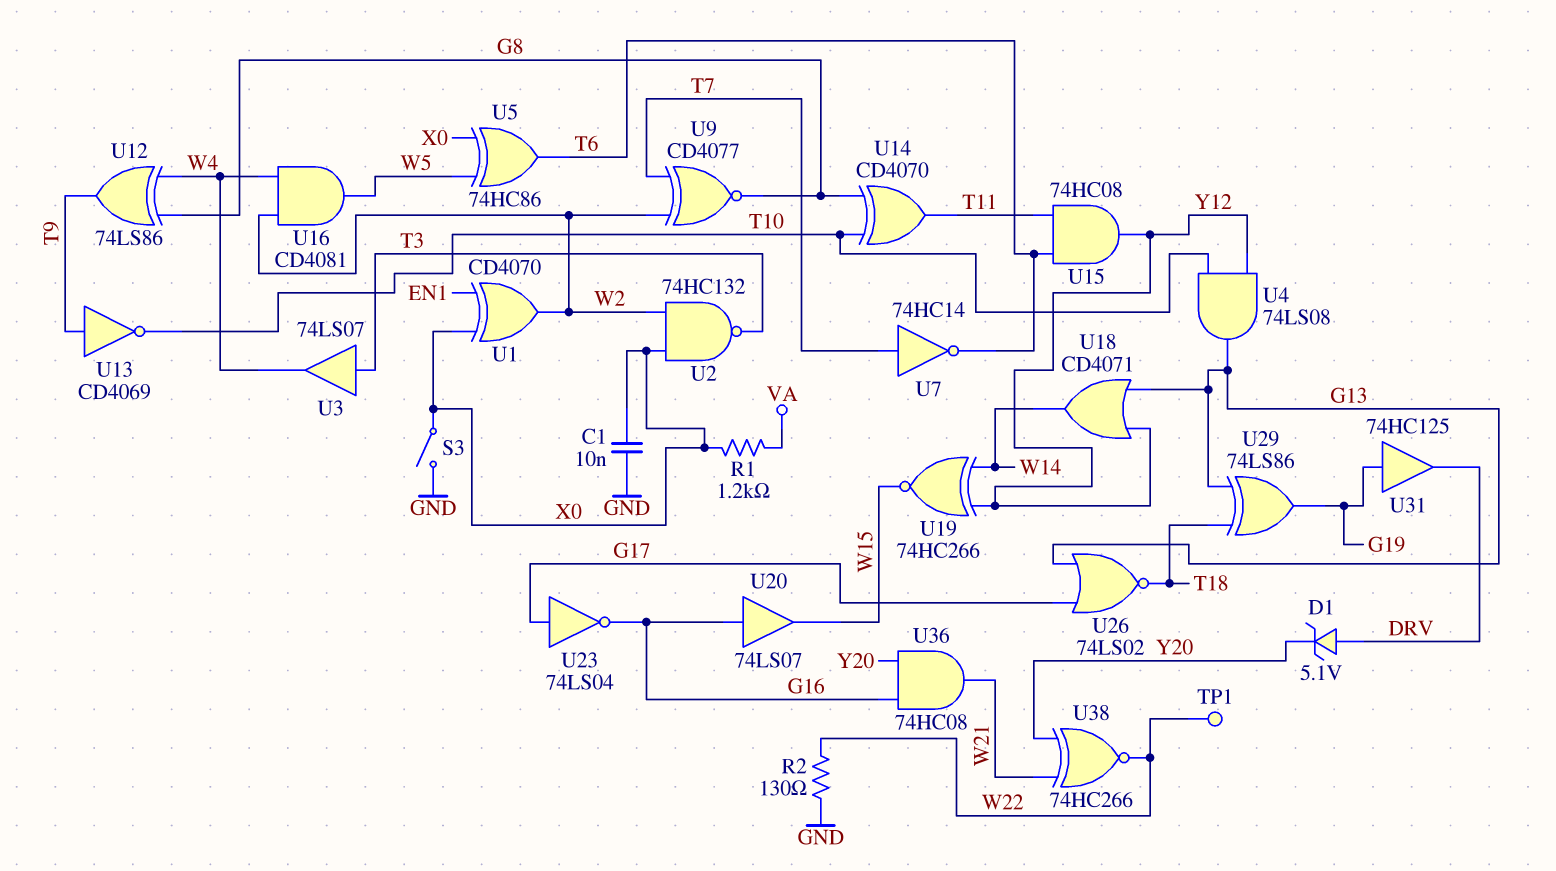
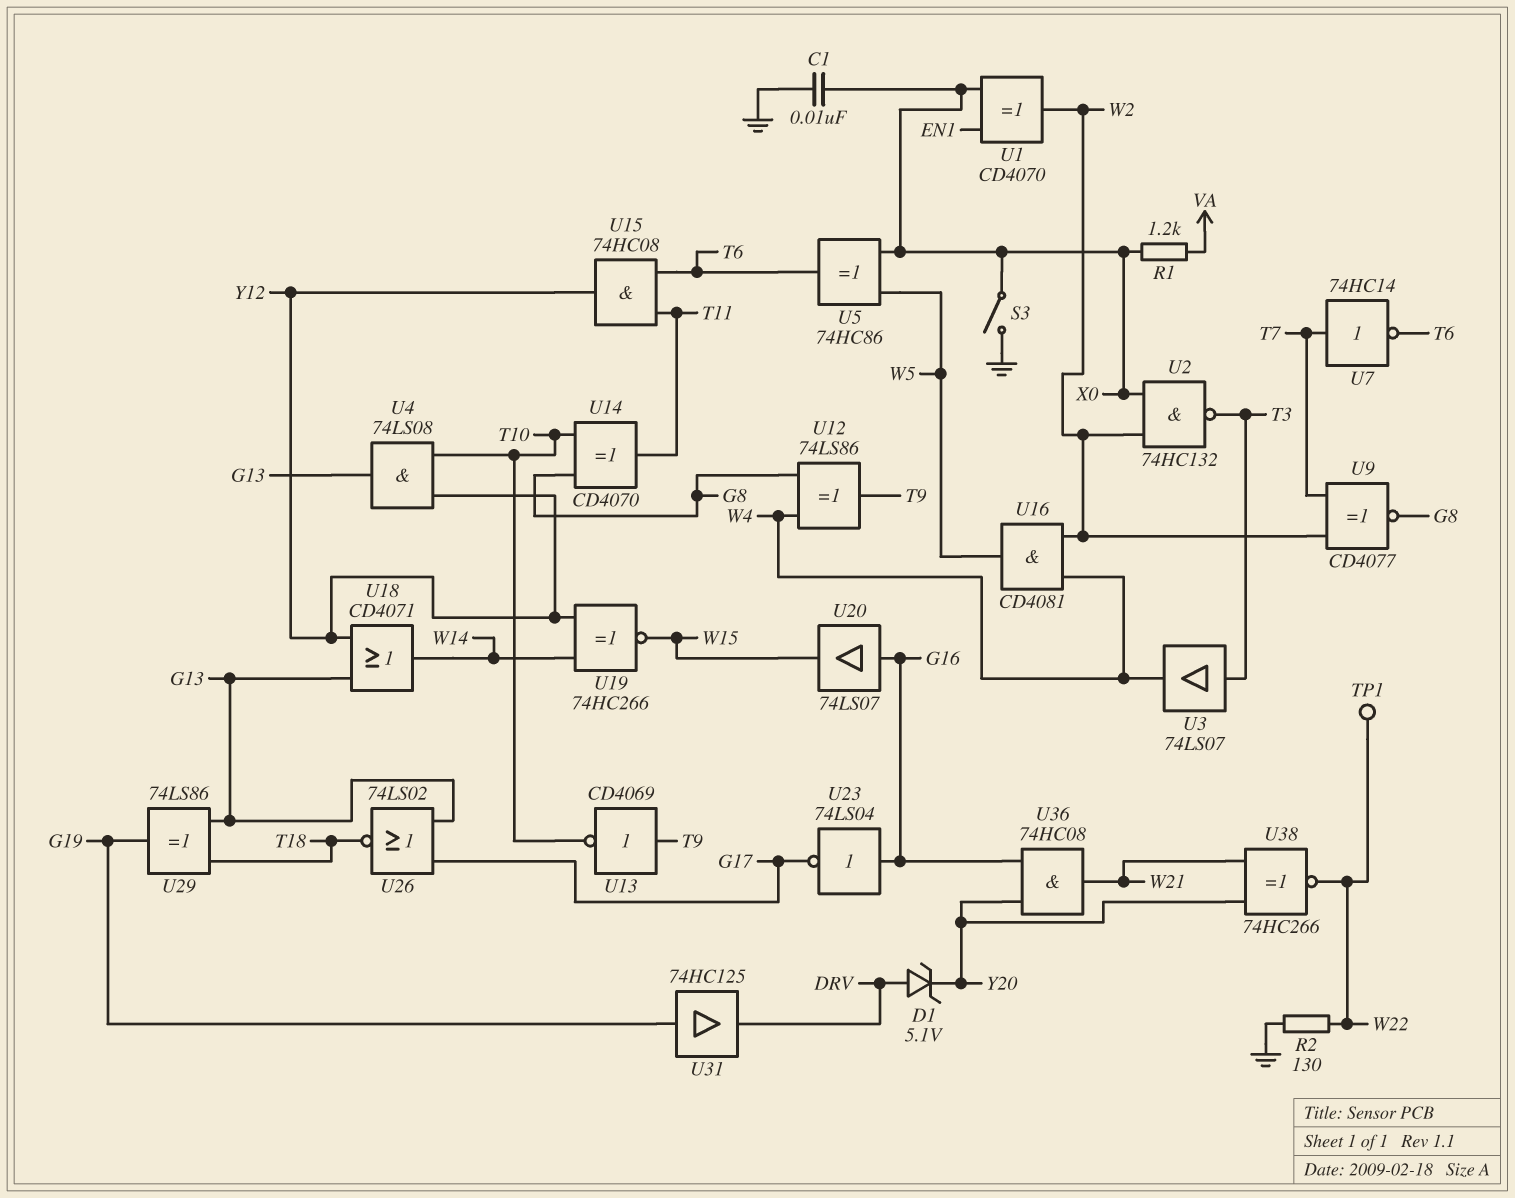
U23: NOT 74LS04 (in G17, out G16) -> NOT 74LS04 (in G16, out G17)

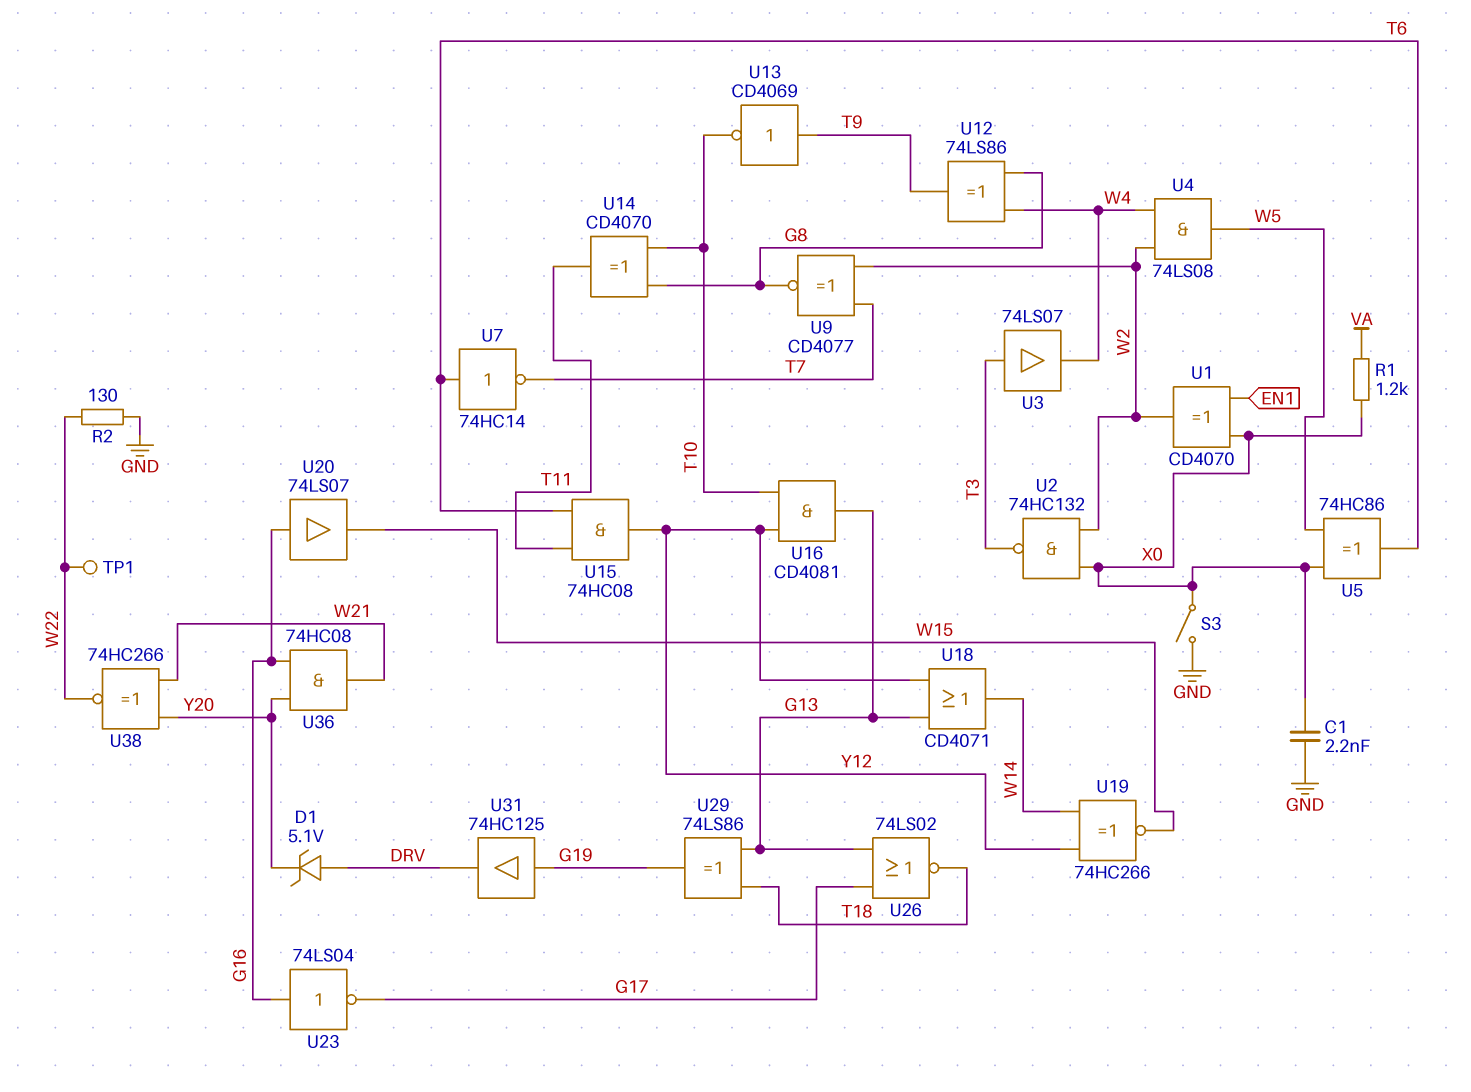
C1: 10nF (GND, X0) -> 2.2nF (GND, X0)
U4: AND 74LS08 (in T10, in Y12, out G13) -> AND 74LS08 (in W2, in W4, out W5)
U7: NOT 74HC14 (in T7, out T6) -> NOT 74HC14 (in T6, out T7)
U16: AND CD4081 (in W2, in W4, out W5) -> AND CD4081 (in T10, in Y12, out G13)

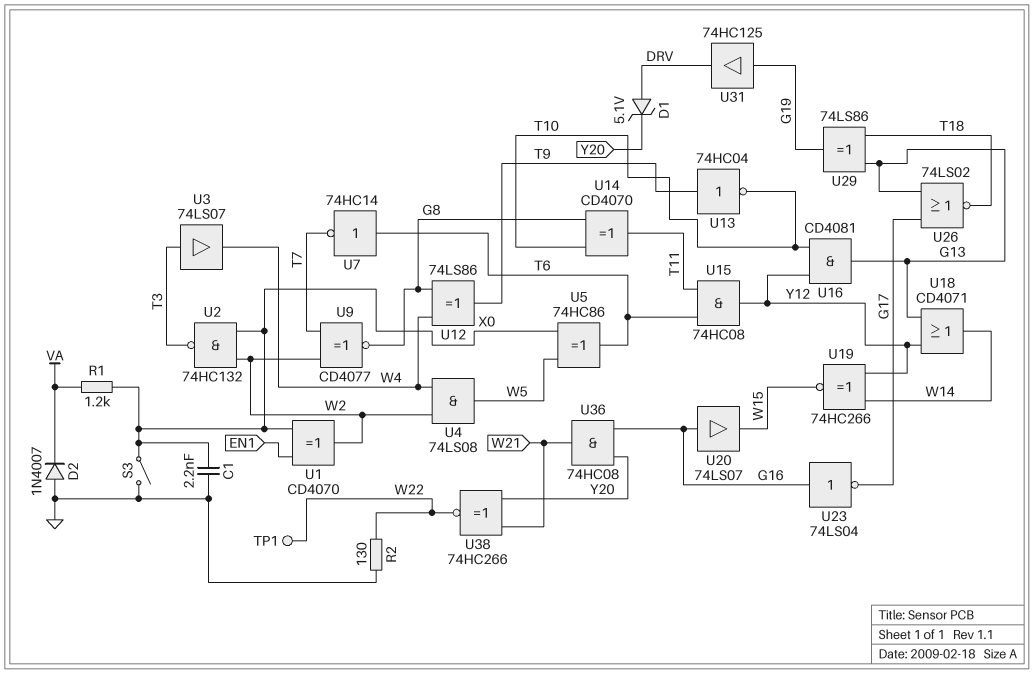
D2: none -> diode 1N4007 (A GND, K VA)
U13: NOT CD4069 (in T9, out T10) -> NOT 74HC04 (in T9, out T10)

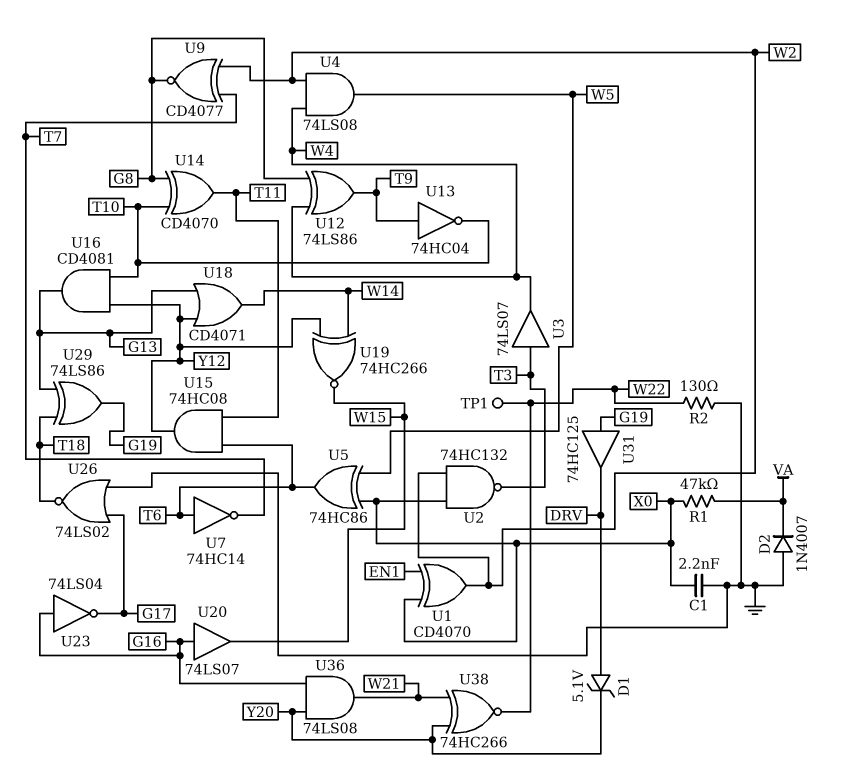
R1: 1.2k (VA, X0) -> 47k (VA, X0)
S3: switch (GND, X0) -> none
U26: NOR 74LS02 (in G13, in G17, out T18) -> NOR 74LS02 (in G17, in GND, out T18)
U36: AND 74HC08 (in G16, in Y20, out W21) -> AND 74LS08 (in G16, in Y20, out W21)

